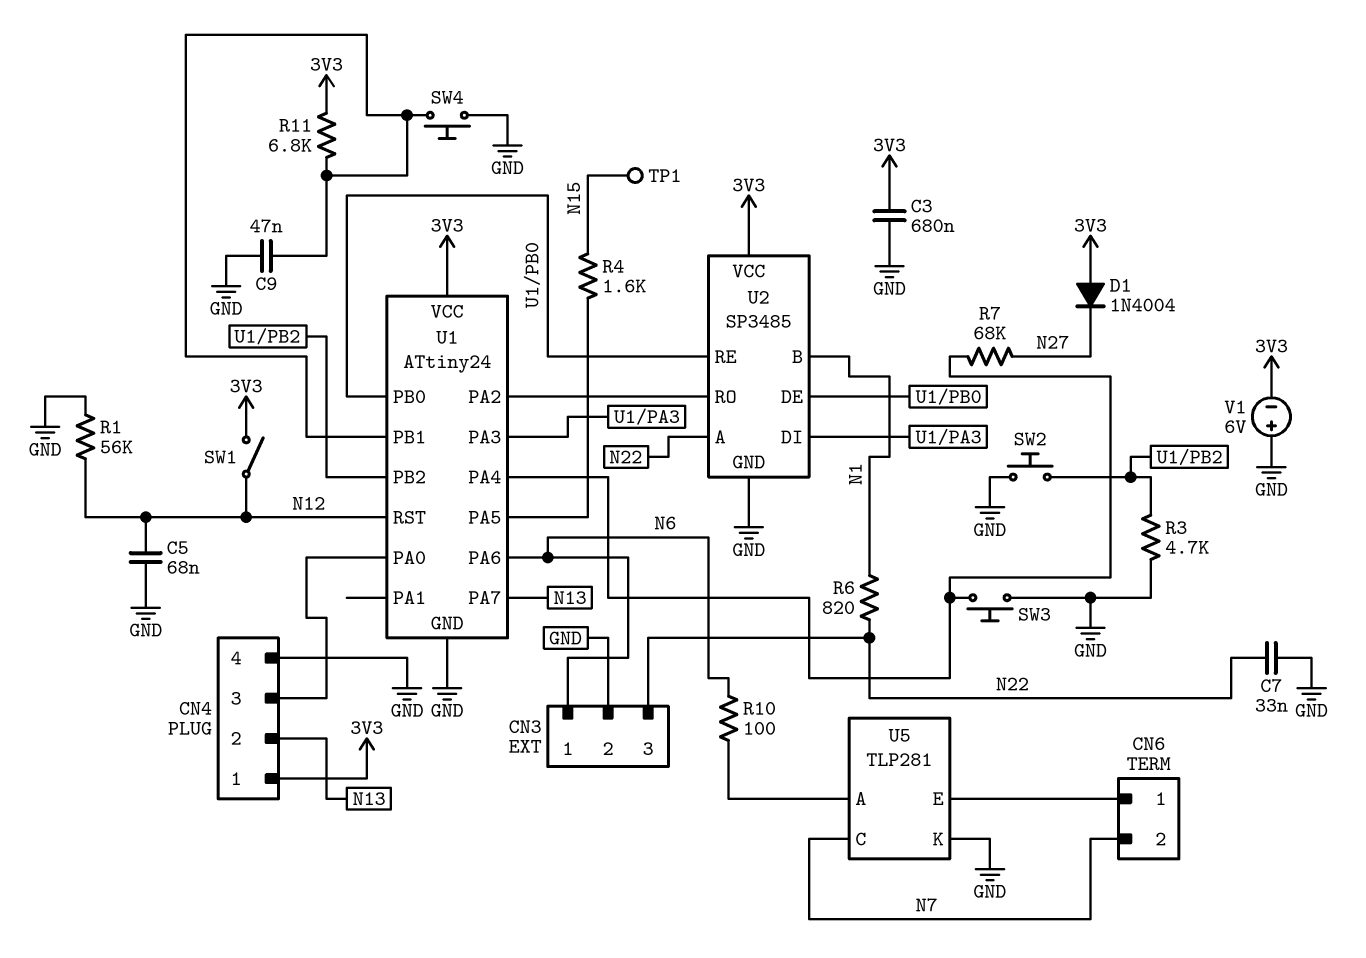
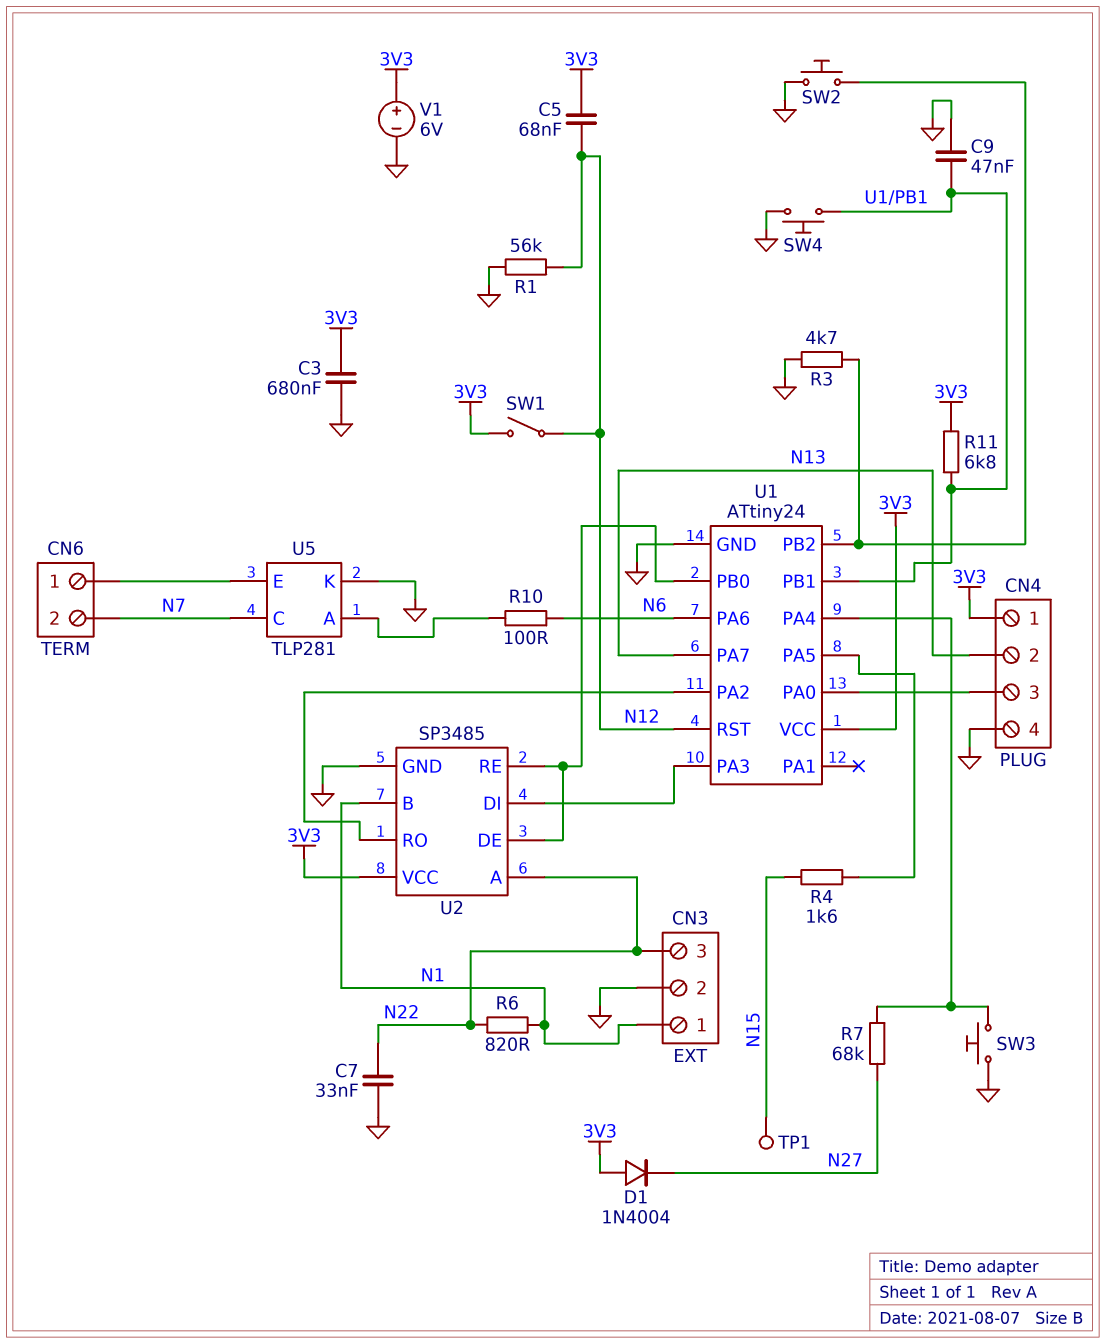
C5: 68nF (GND, N12) -> 68nF (3V3, N12)
CN3 pin 1: N6 -> N1
V1: 6V (plus GND, minus 3V3) -> 6V (plus 3V3, minus GND)

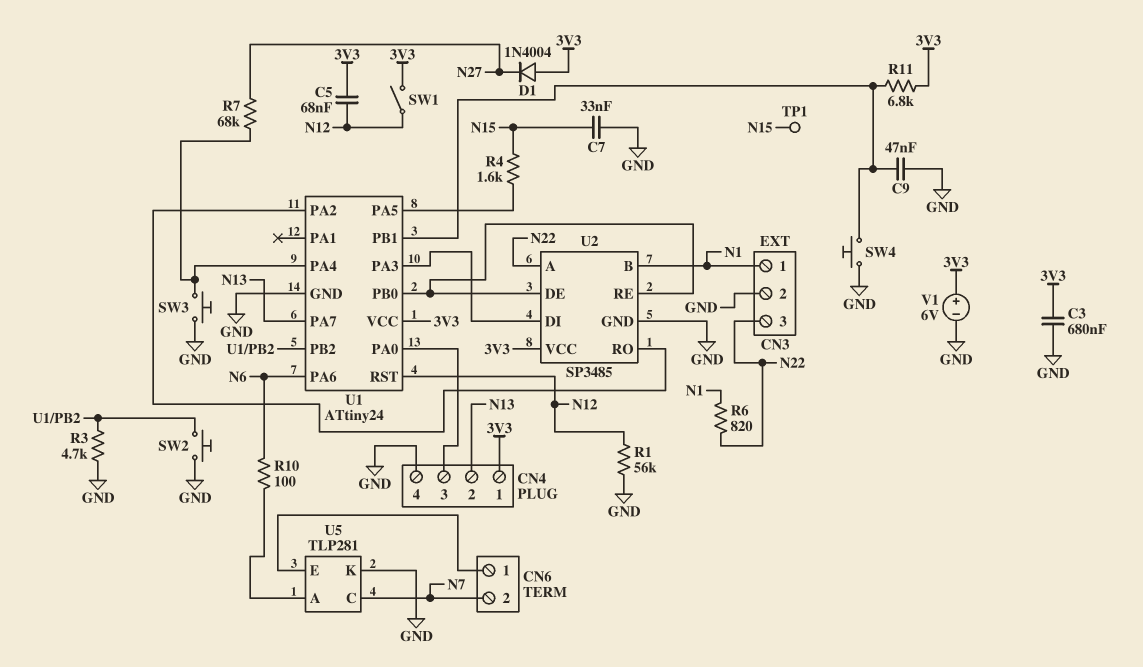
C7: 33nF (GND, N22) -> 33nF (GND, N15)

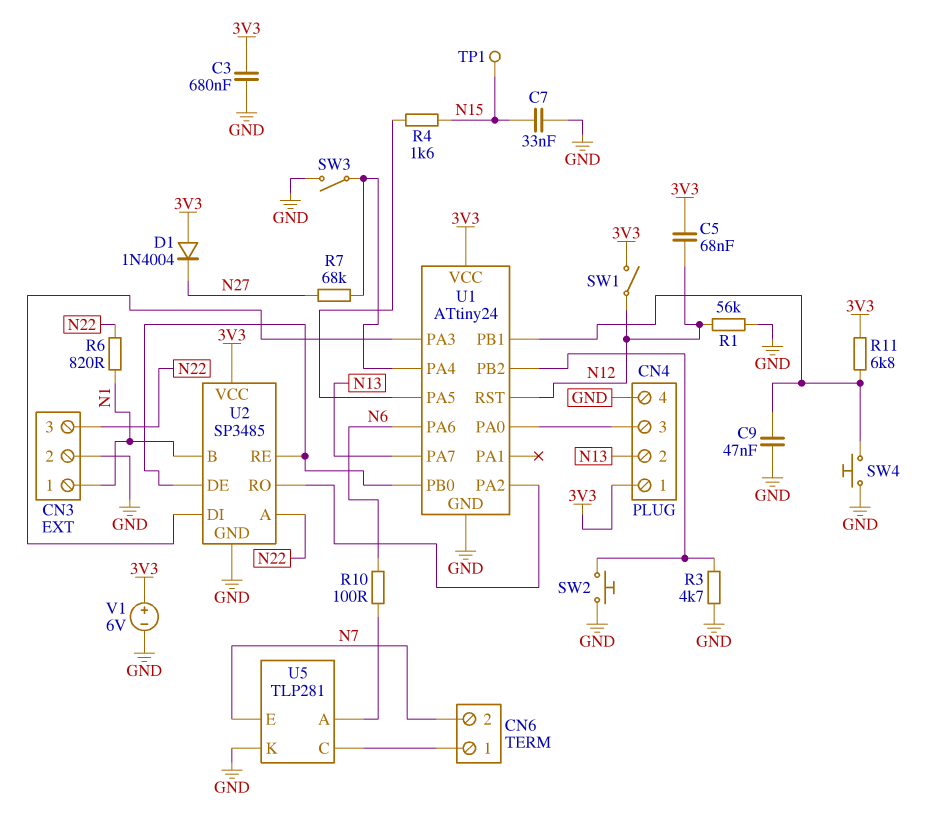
SW3: button (GND, U1/PA4) -> switch (GND, U1/PA4)
U5 pin C: N7 -> CN6/1
U5 pin E: CN6/1 -> N7

